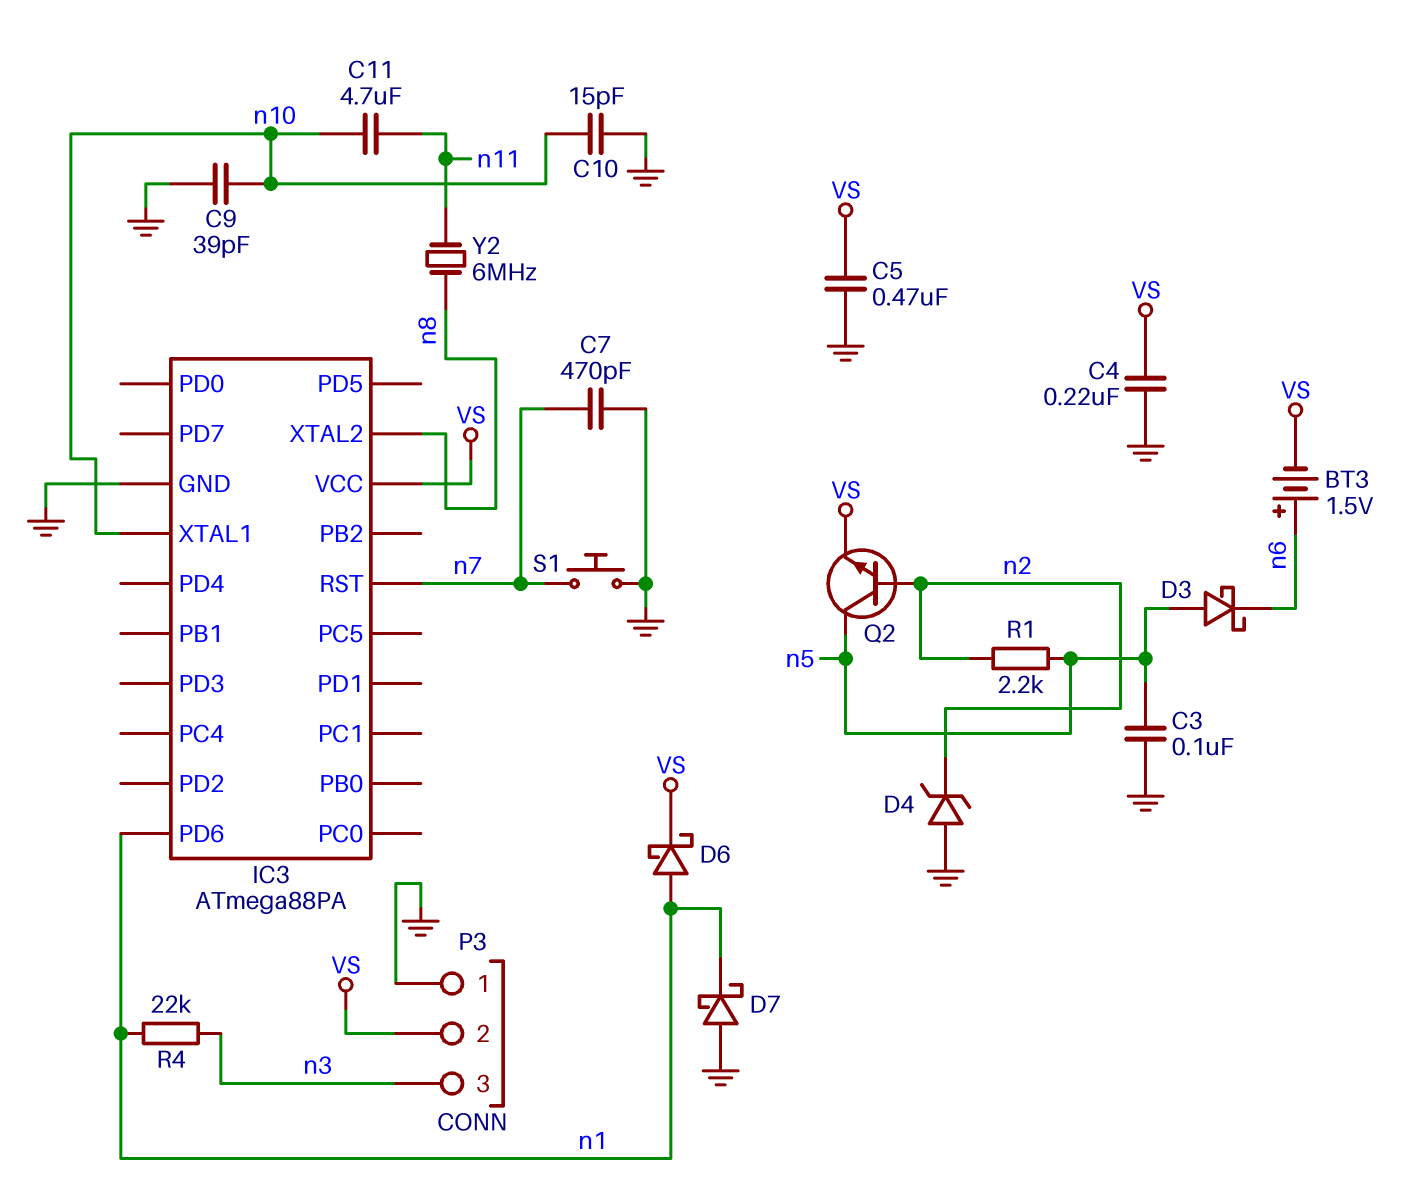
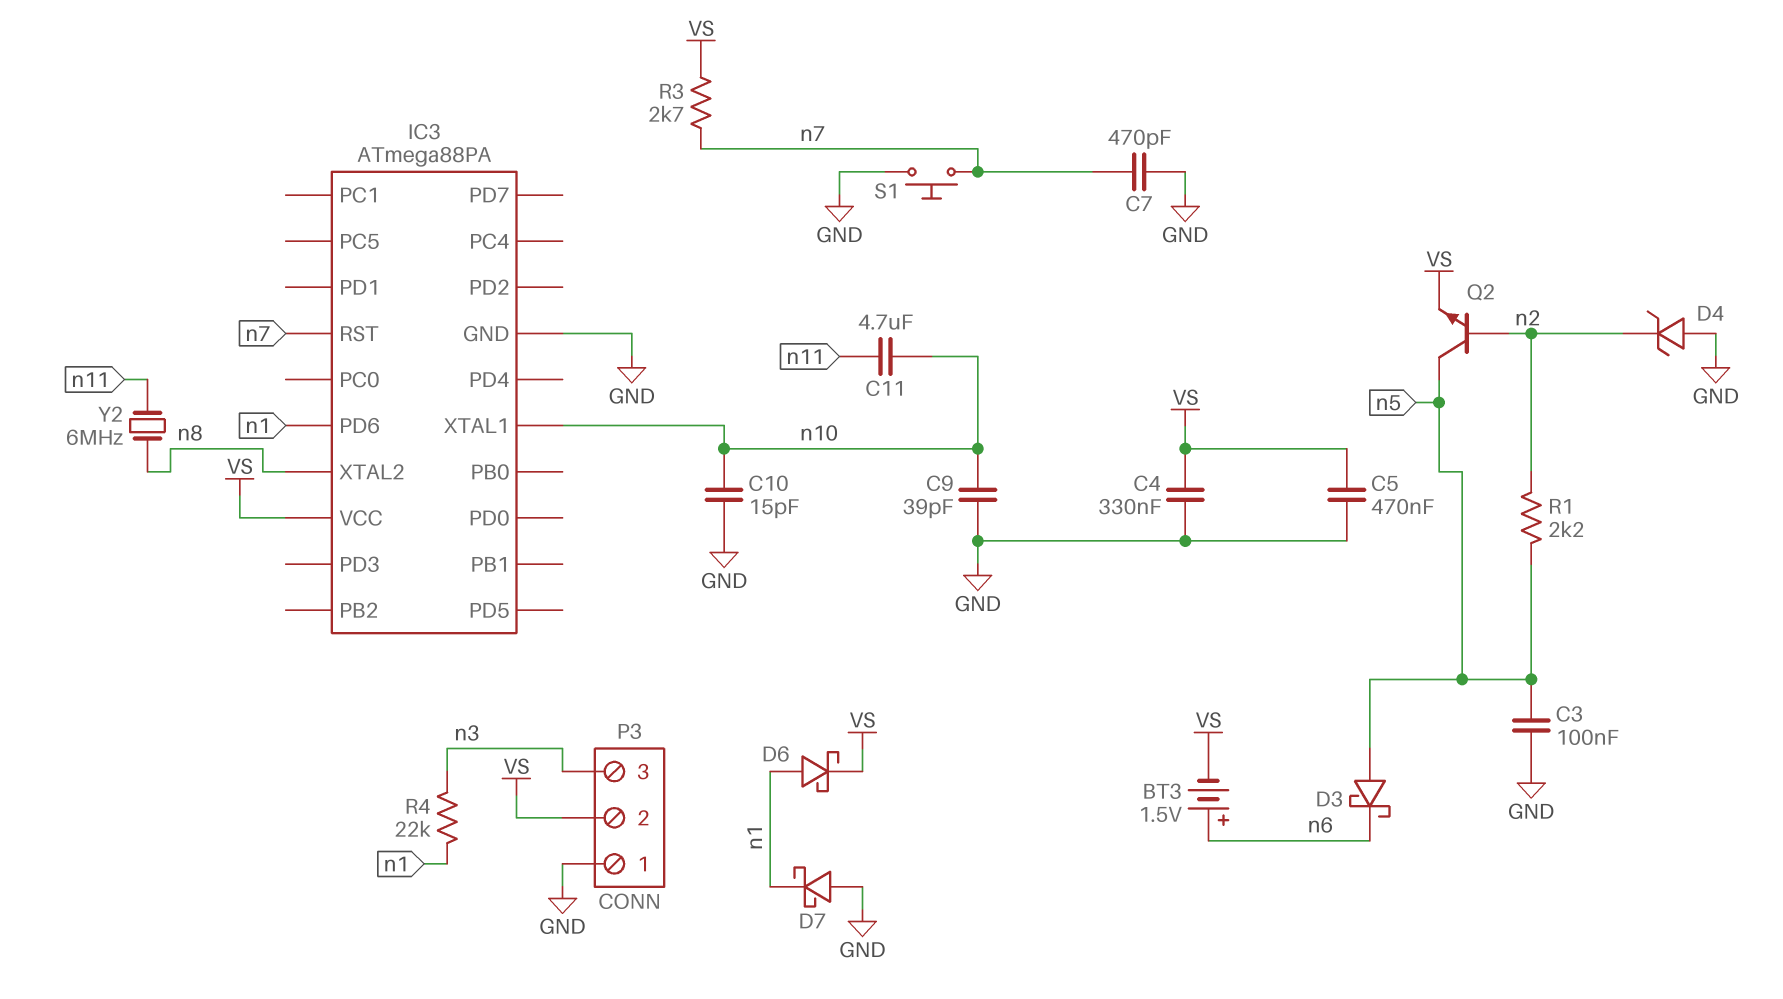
C4: 220nF (GND, VS) -> 330nF (GND, VS)
R3: none -> 2.7k (VS, n7)

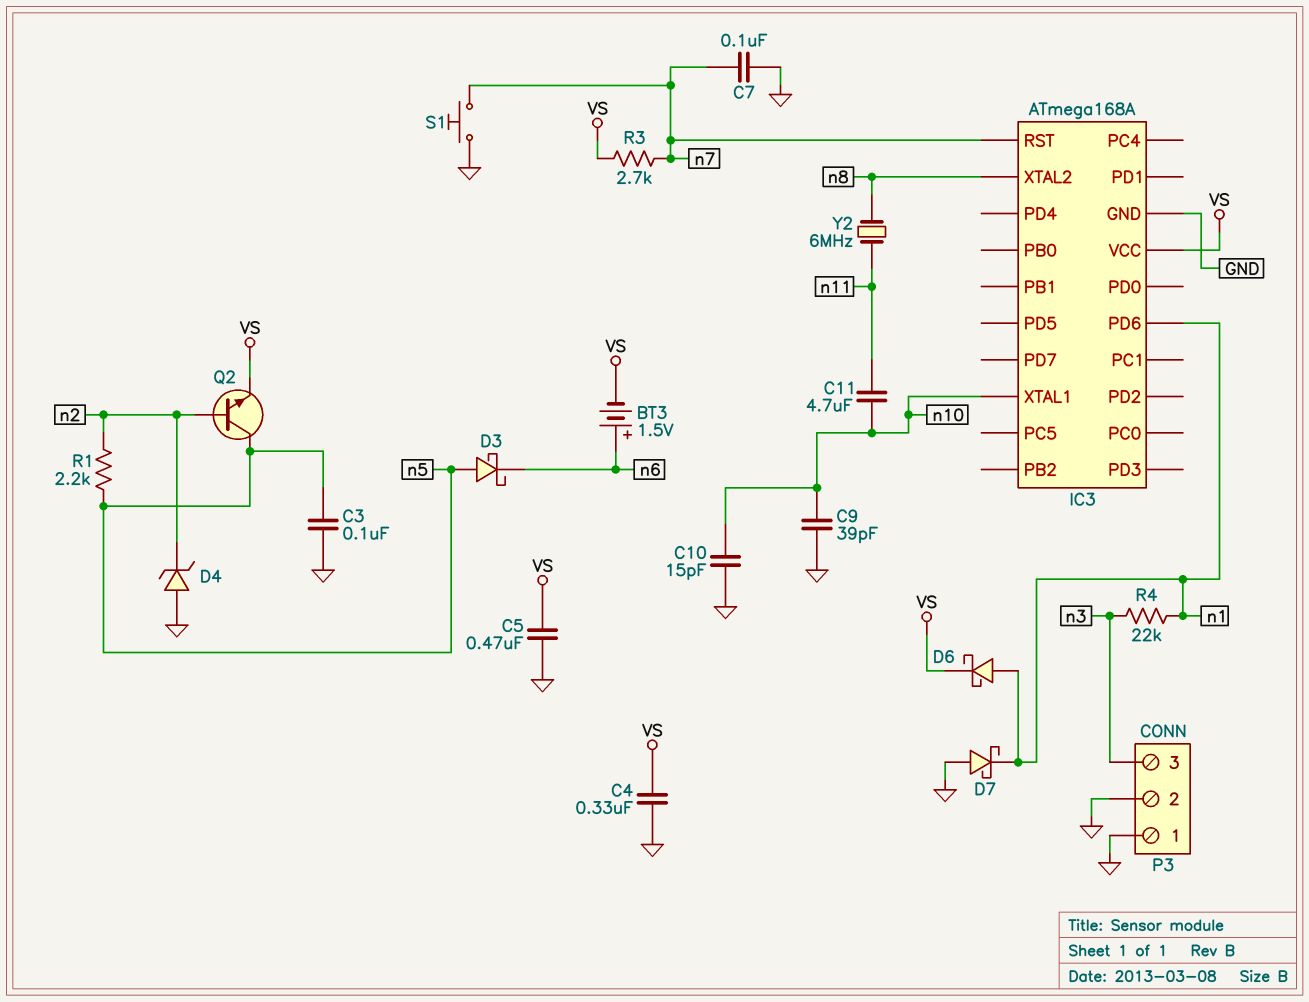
C7: 470pF (GND, n7) -> 100nF (GND, n7)
IC3: ATmega88PA -> ATmega168A
P3 pin 2: VS -> GND

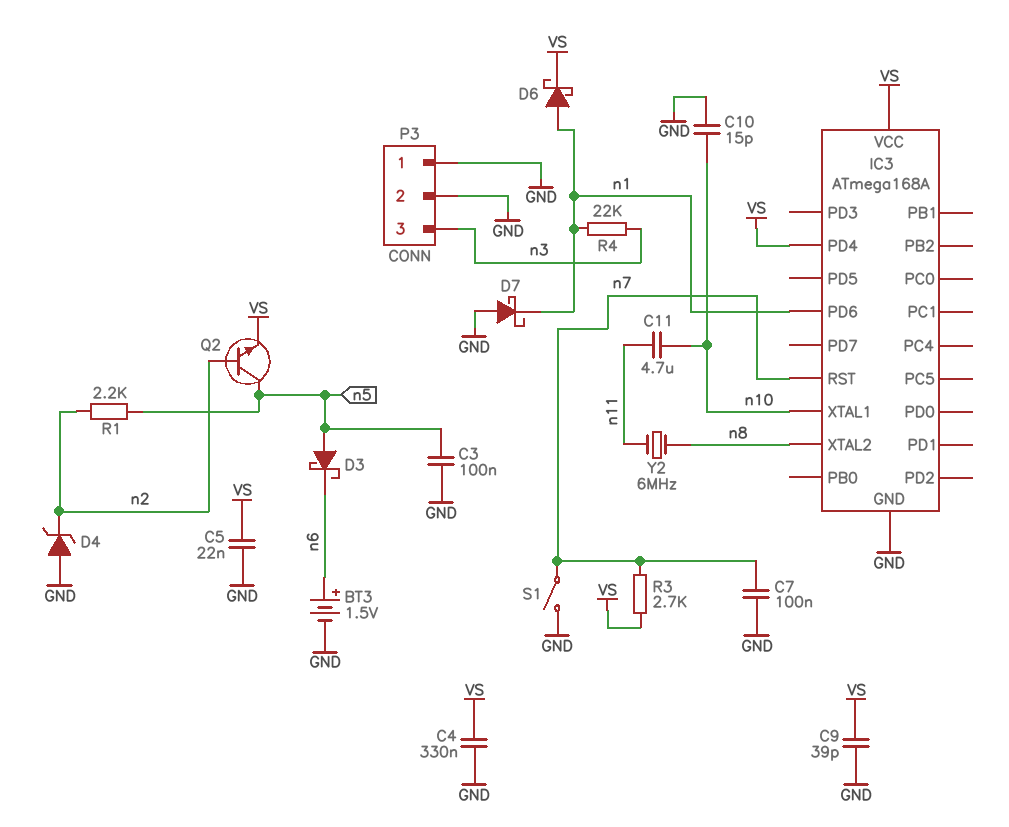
BT3: 1.5V (plus n6, minus VS) -> 1.5V (plus n6, minus GND)
C5: 470nF (GND, VS) -> 22nF (GND, VS)
C9: 39pF (GND, n10) -> 39pF (GND, VS)
IC3 pin PD4: none -> VS
S1: button (GND, n7) -> switch (GND, n7)

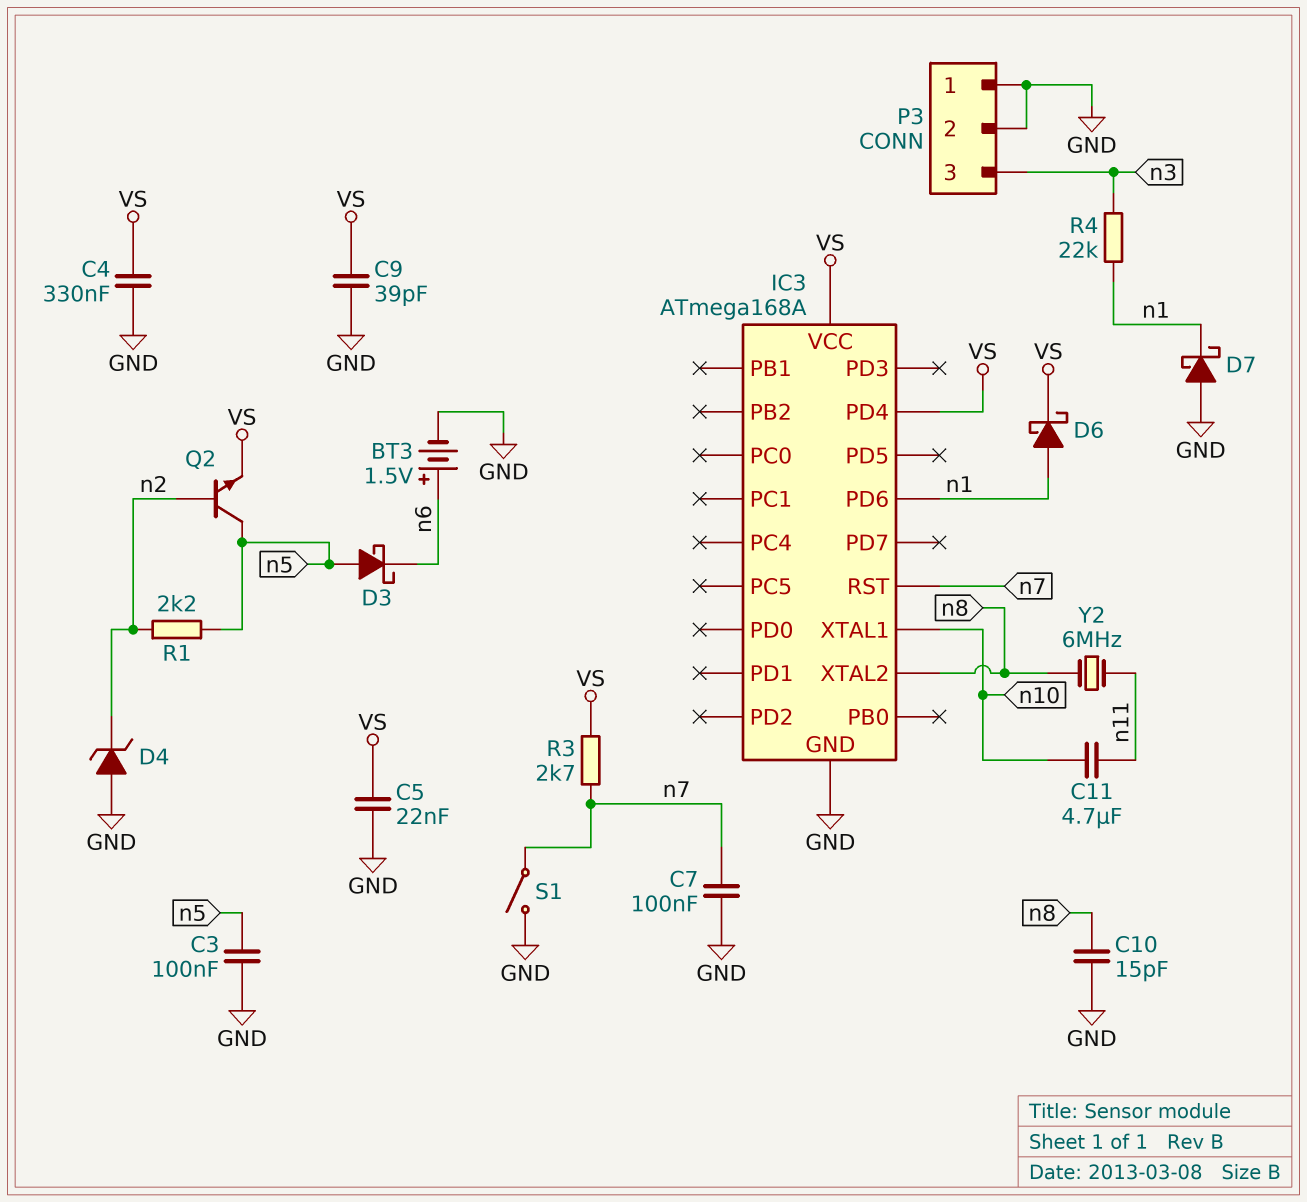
C10: 15pF (GND, n10) -> 15pF (GND, n8)

